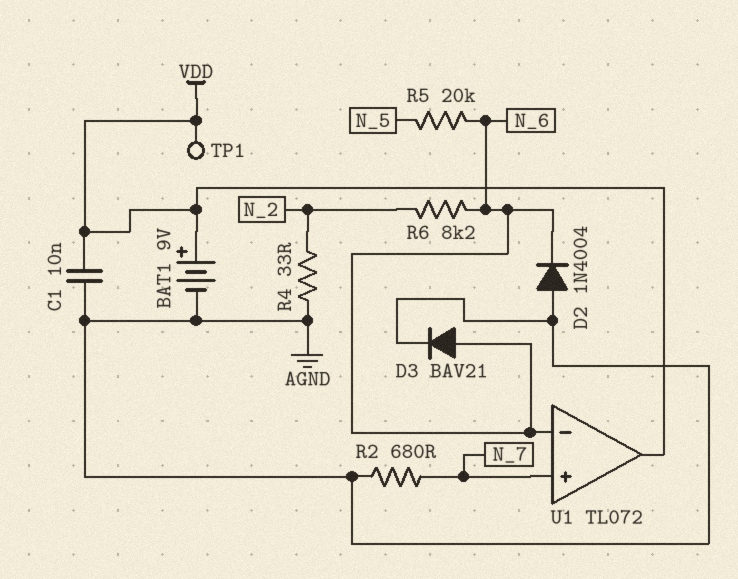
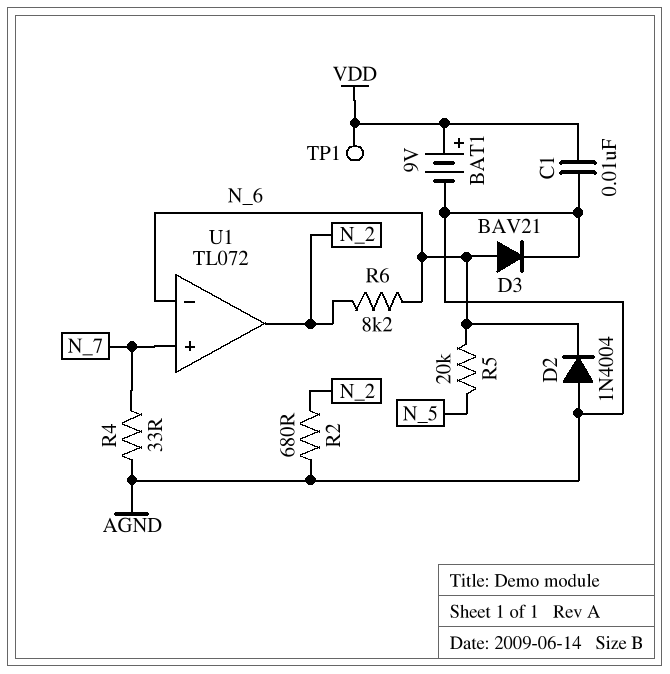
R2: 680 (AGND, N_7) -> 680 (AGND, N_2)
R4: 33 (AGND, N_2) -> 33 (AGND, N_7)
U1 pin out: VDD -> N_2

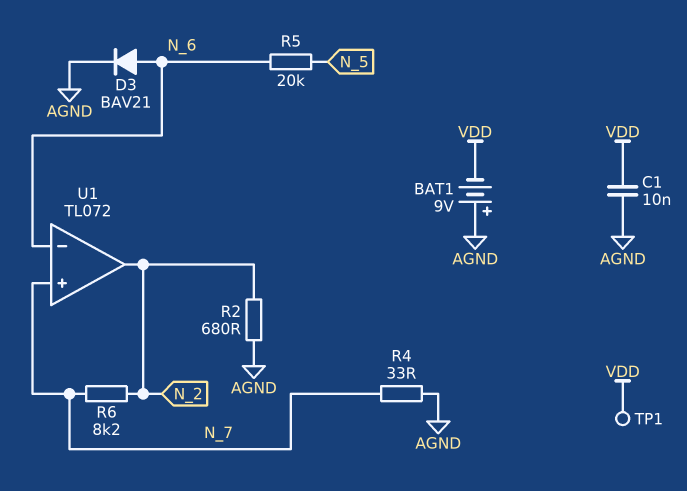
BAT1: 9V (plus VDD, minus AGND) -> 9V (plus AGND, minus VDD)
D2: diode 1N4004 (A AGND, K N_6) -> none
R6: 8.2k (N_2, N_6) -> 8.2k (N_2, N_7)

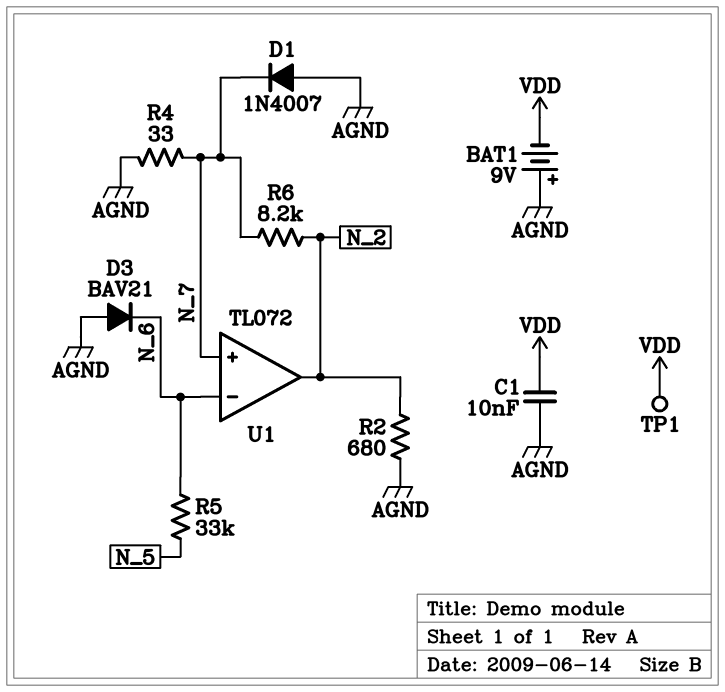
D1: none -> diode 1N4007 (A AGND, K N_7)
D3: diode BAV21 (A N_6, K AGND) -> diode BAV21 (A AGND, K N_6)
R5: 20k (N_5, N_6) -> 33k (N_5, N_6)

